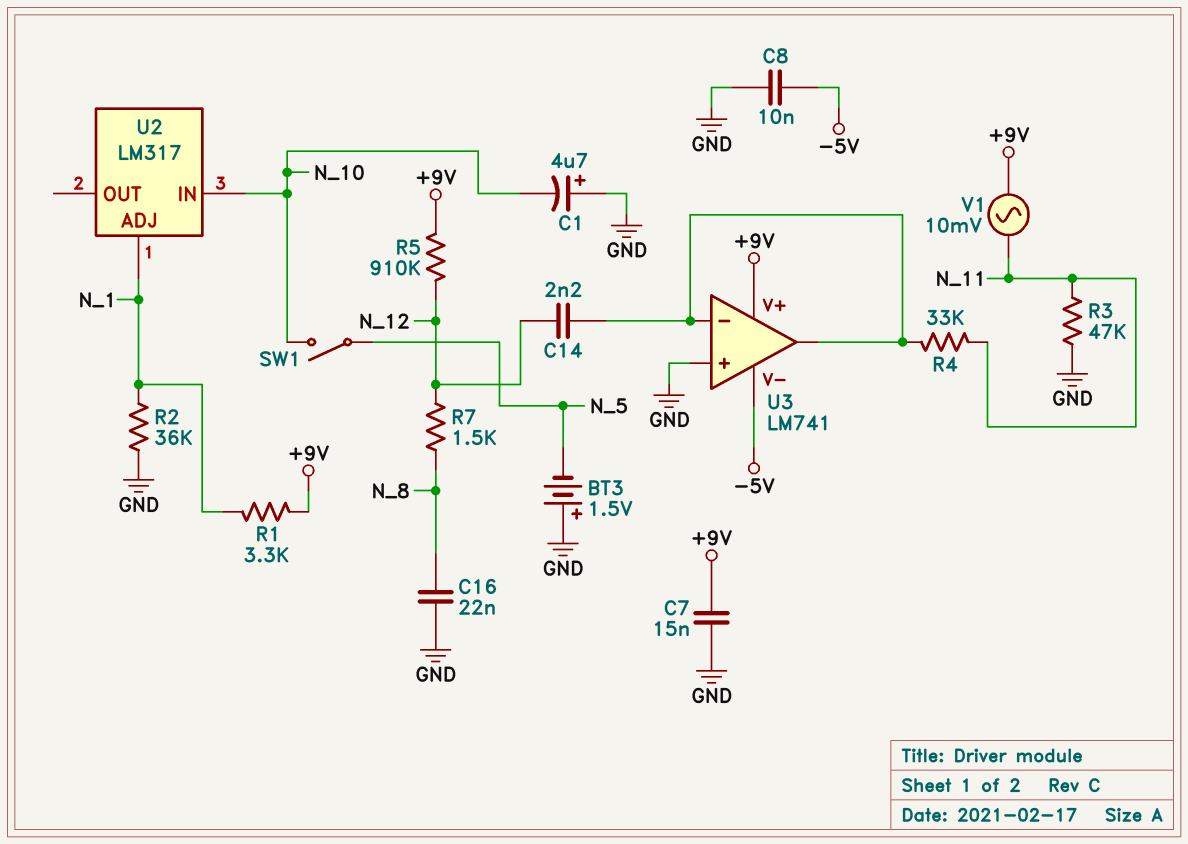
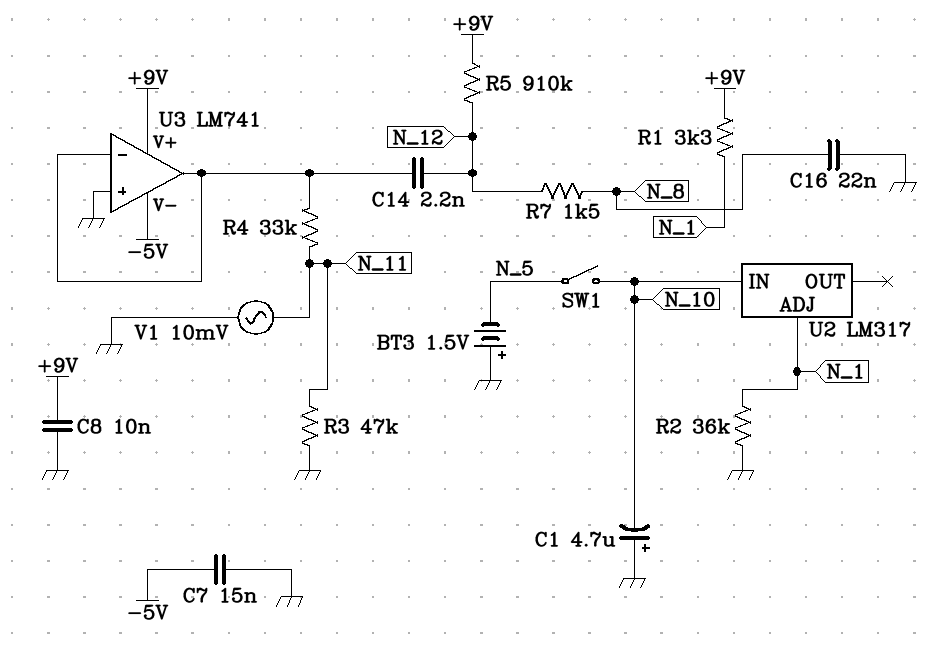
C7: 15nF (+9V, GND) -> 15nF (-5V, GND)
C8: 10nF (-5V, GND) -> 10nF (+9V, GND)
V1: AC 10mV (+9V, N_11) -> AC 10mV (GND, N_11)

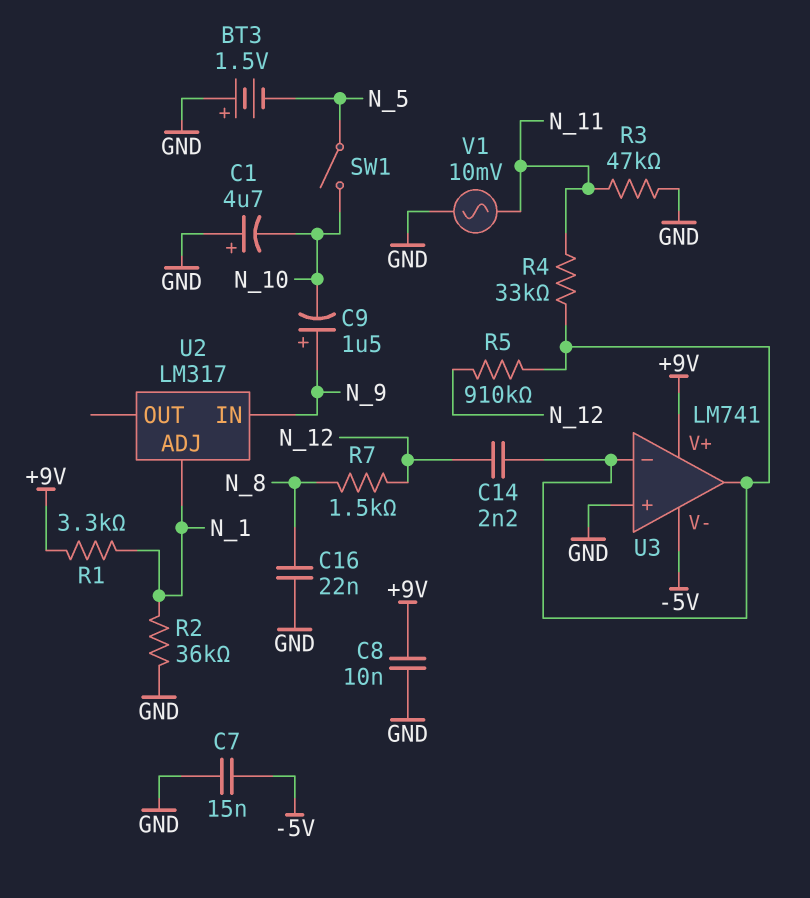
C9: none -> 1.5uF (plus N_9, minus N_10)
R5: 910k (+9V, N_12) -> 910k (N_12, U3/in-)
U2 pin IN: N_10 -> N_9

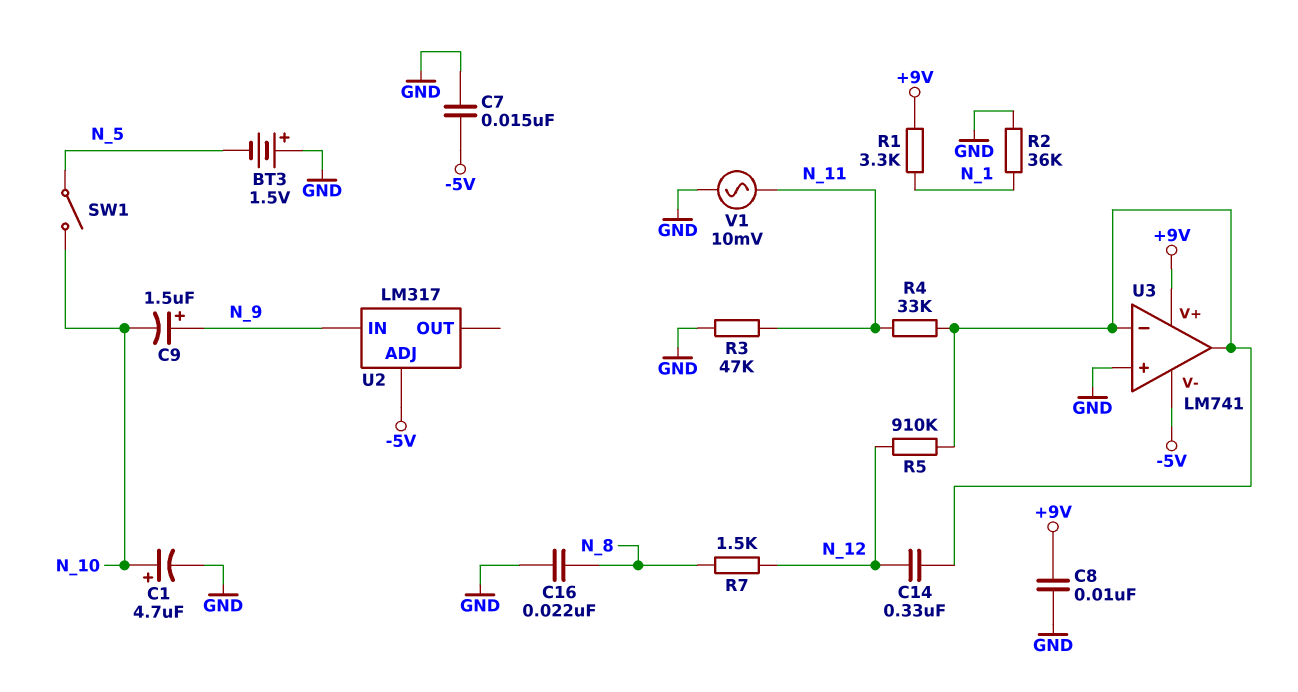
C1: 4.7uF (plus GND, minus N_10) -> 4.7uF (plus N_10, minus GND)
C14: 2.2nF (N_12, U3/in-) -> 330nF (N_12, U3/in-)
U2 pin ADJ: N_1 -> -5V

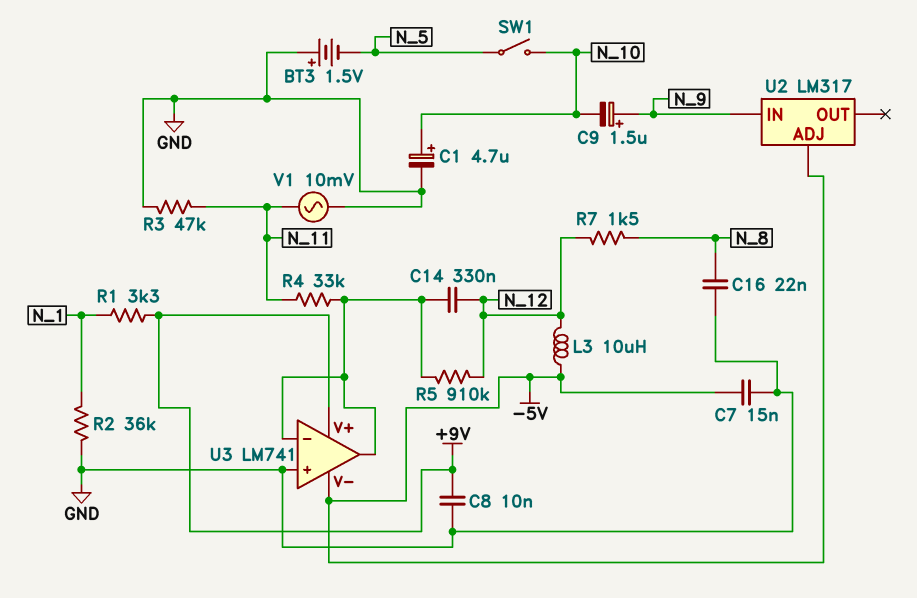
L3: none -> 10uH (-5V, N_12)

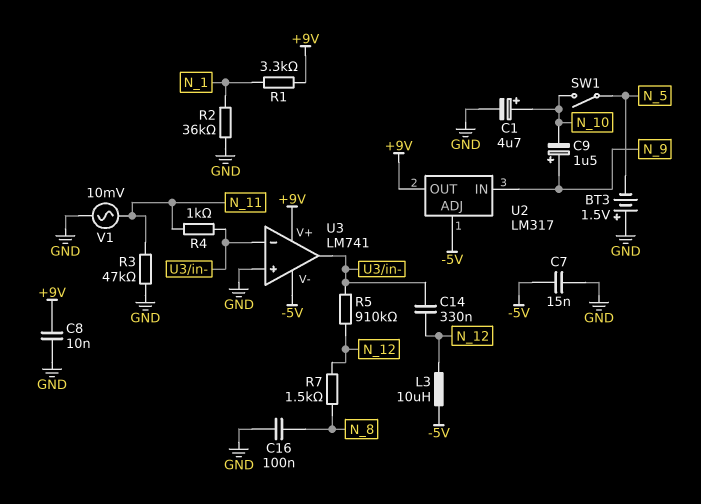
C16: 22nF (GND, N_8) -> 100nF (GND, N_8)
R4: 33k (N_11, U3/in-) -> 1k (N_11, U3/in-)
U2 pin OUT: none -> +9V

